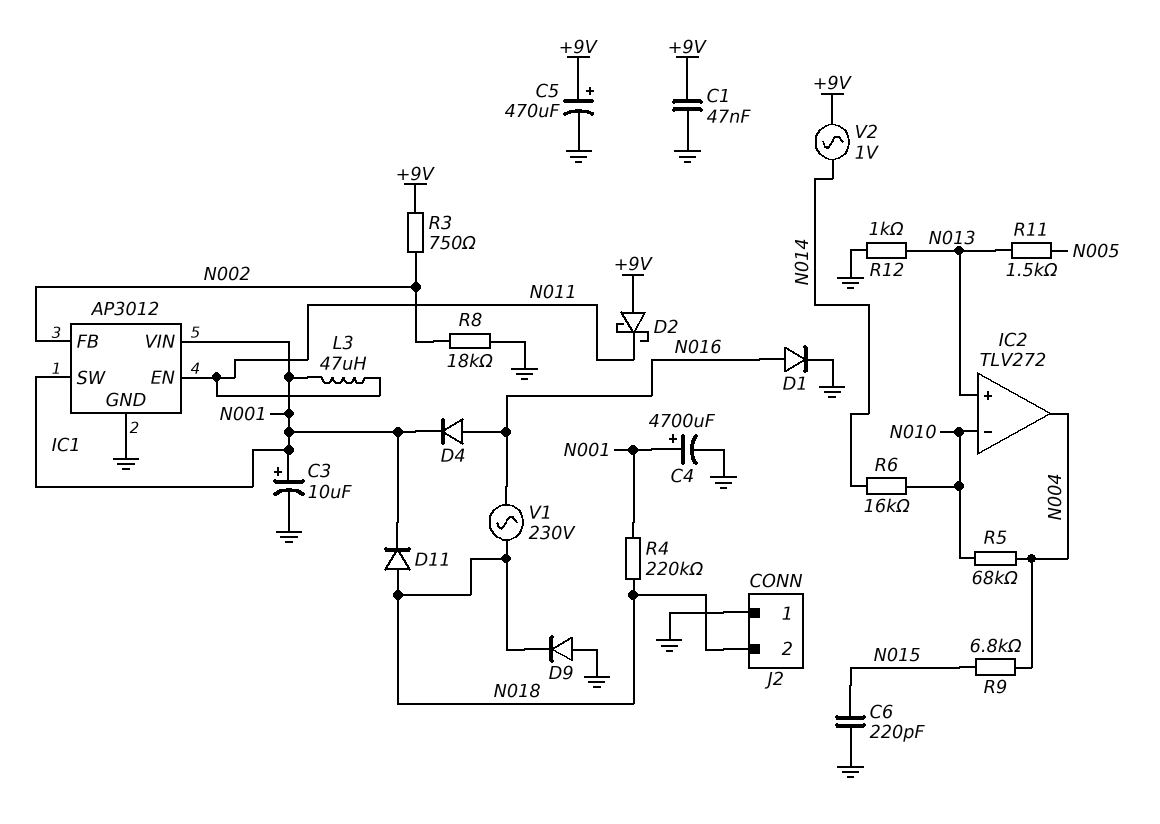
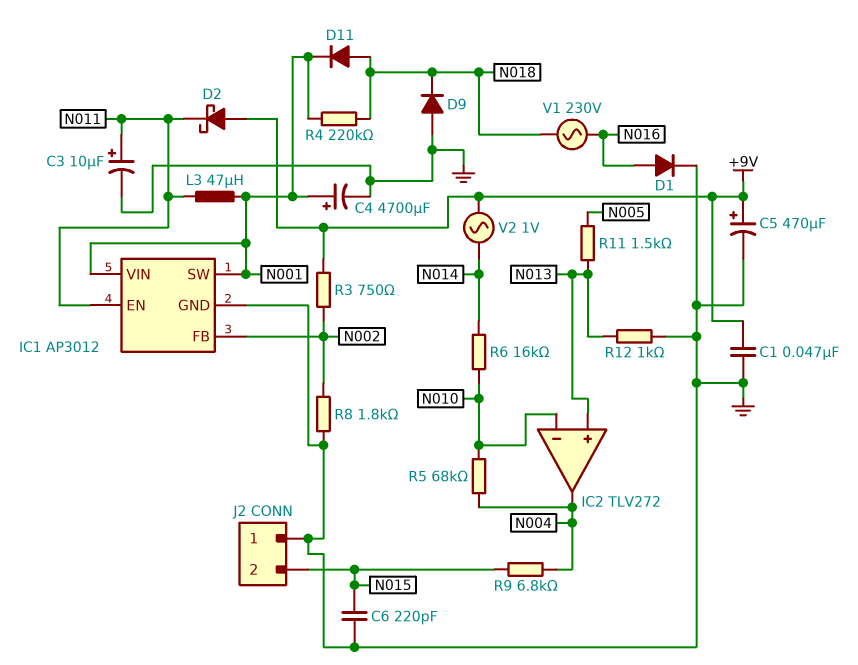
C3: 10uF (plus N001, minus GND) -> 10uF (plus N011, minus GND)
D4: diode (A N016, K N001) -> none
J2 pin 2: N018 -> N015
R8: 18k (GND, N002) -> 1.8k (GND, N002)

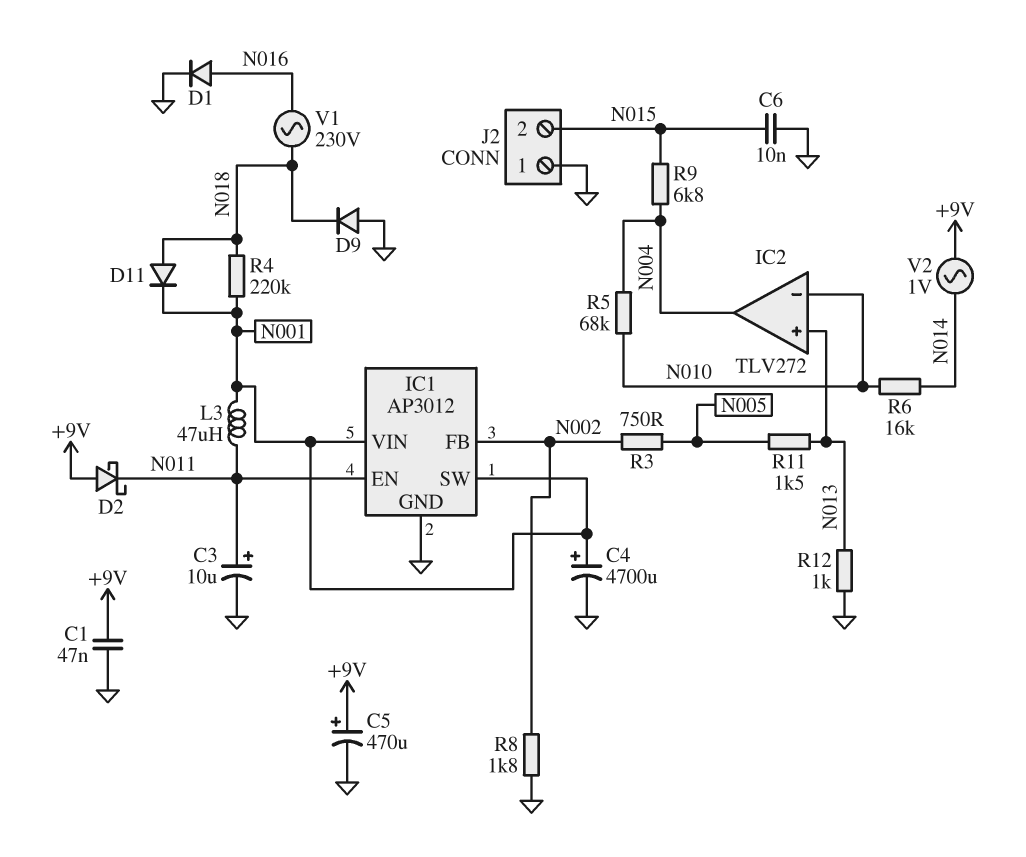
C6: 220pF (GND, N015) -> 10nF (GND, N015)
R3: 750 (+9V, N002) -> 750 (N002, N005)

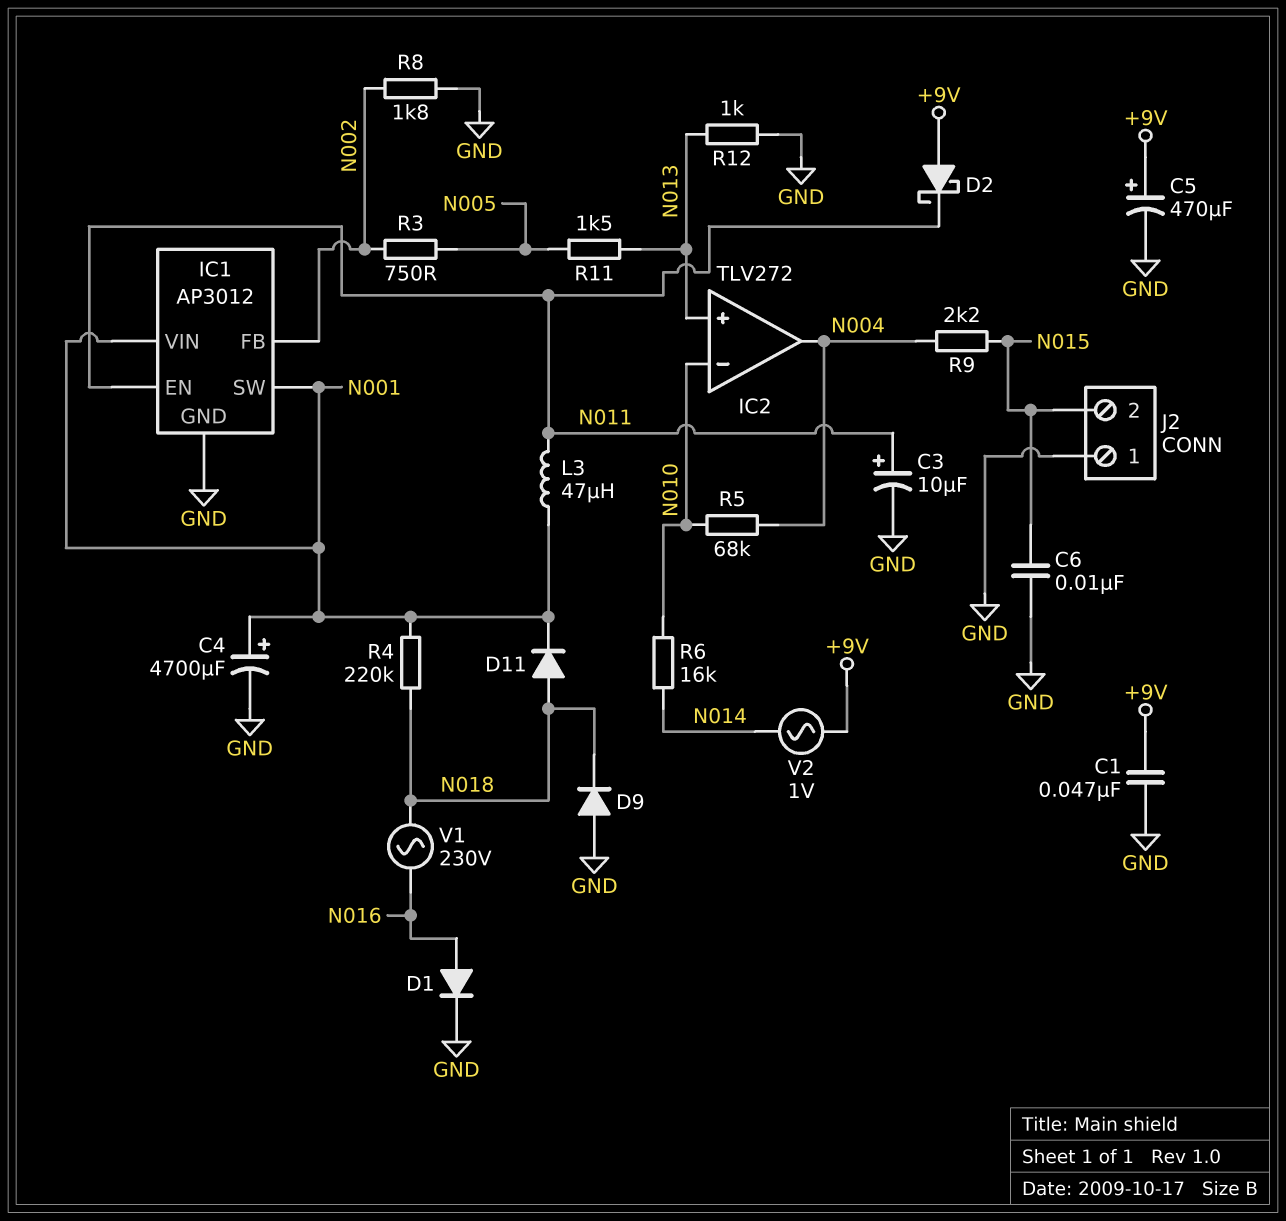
R9: 6.8k (N004, N015) -> 2.2k (N004, N015)

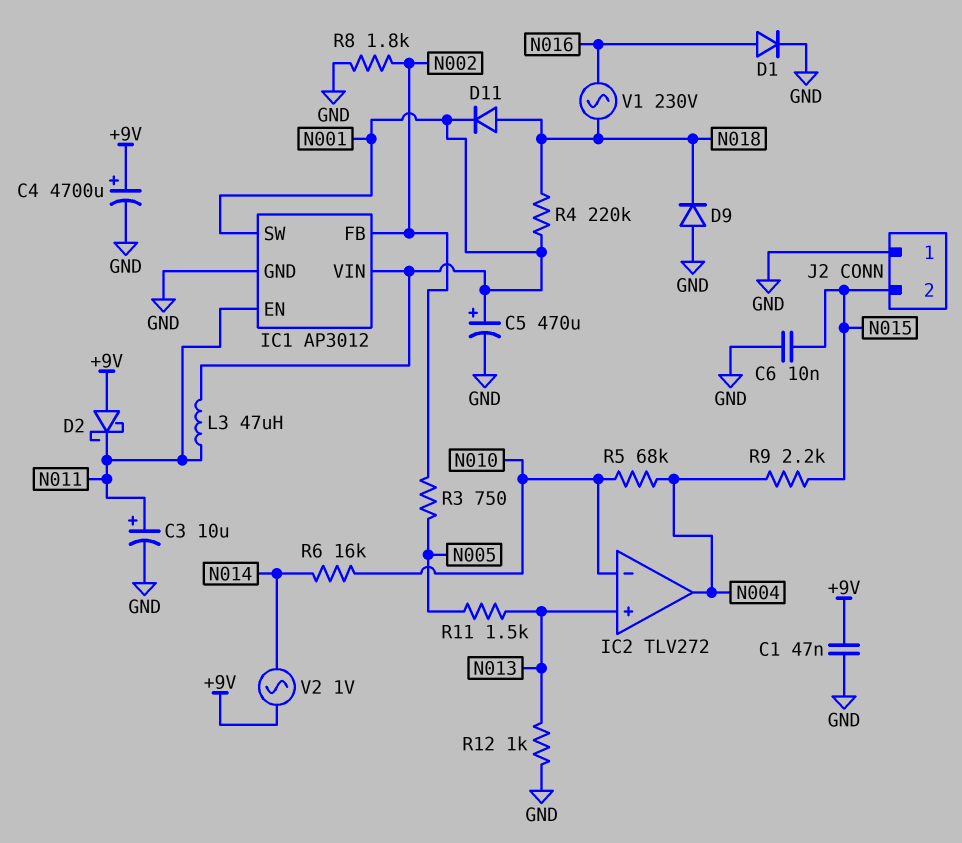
C4: 4700uF (plus N001, minus GND) -> 4700uF (plus +9V, minus GND)
C5: 470uF (plus +9V, minus GND) -> 470uF (plus N001, minus GND)

